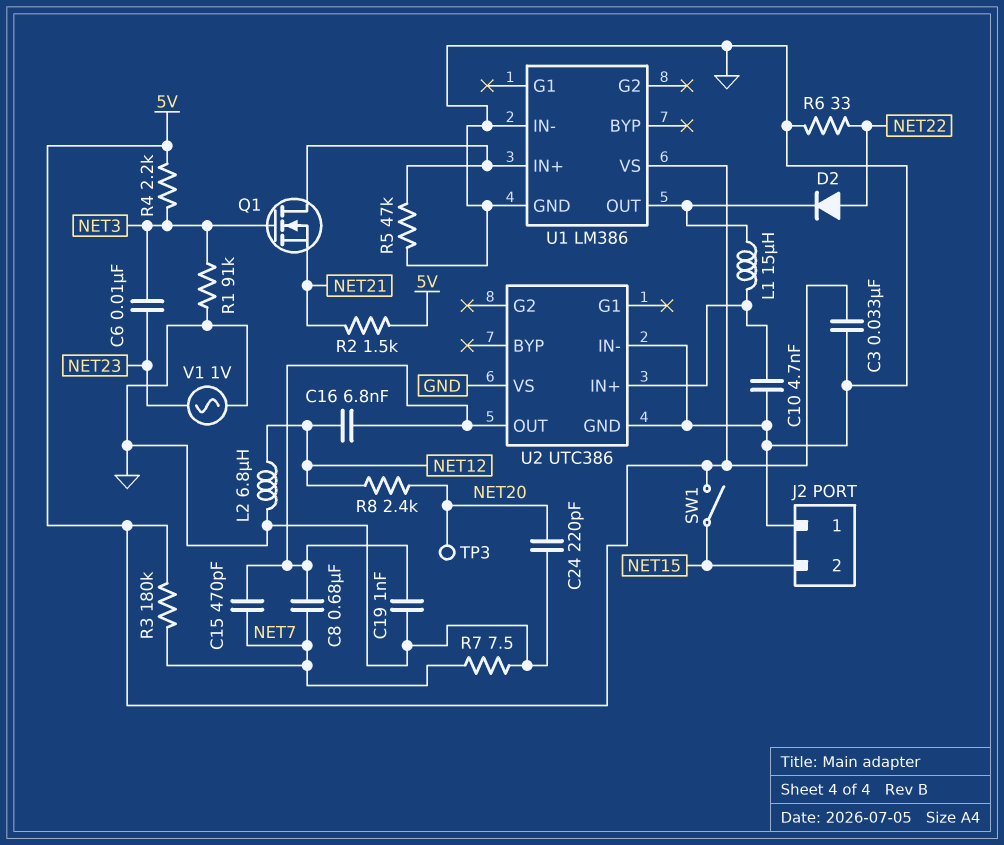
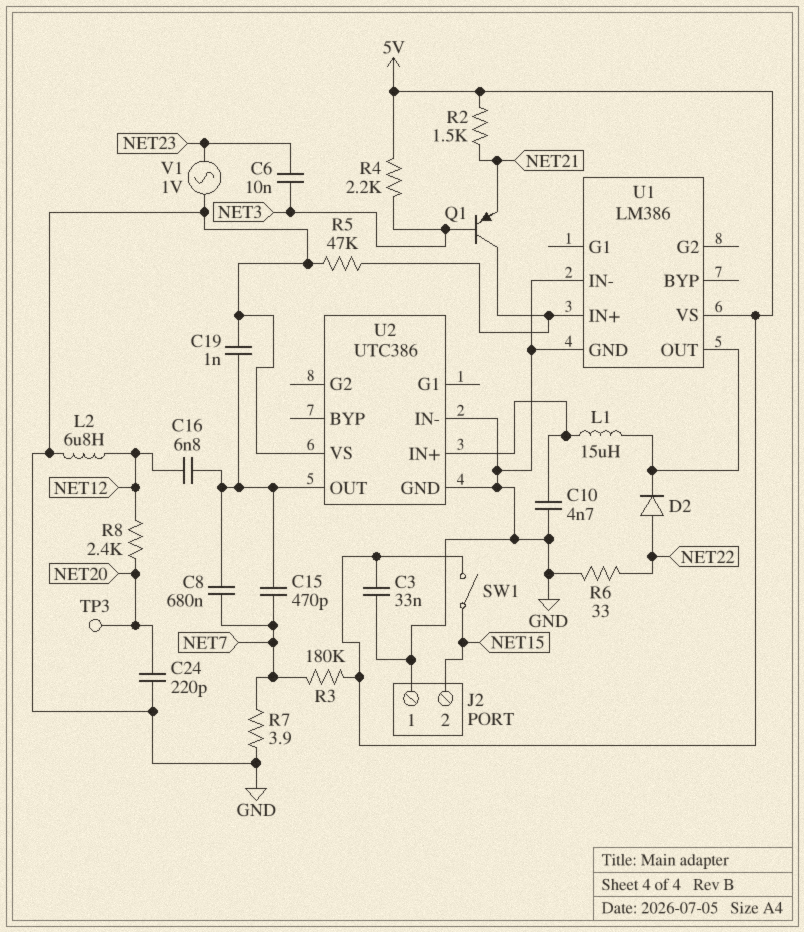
Q1: NMOS (G NET3, D U1/IN+, S NET21) -> PNP (B NET3, C U1/IN+, E NET21)
R1: 91k (GND, NET3) -> none
R7: 7.5 (GND, NET7) -> 3.9 (GND, NET7)

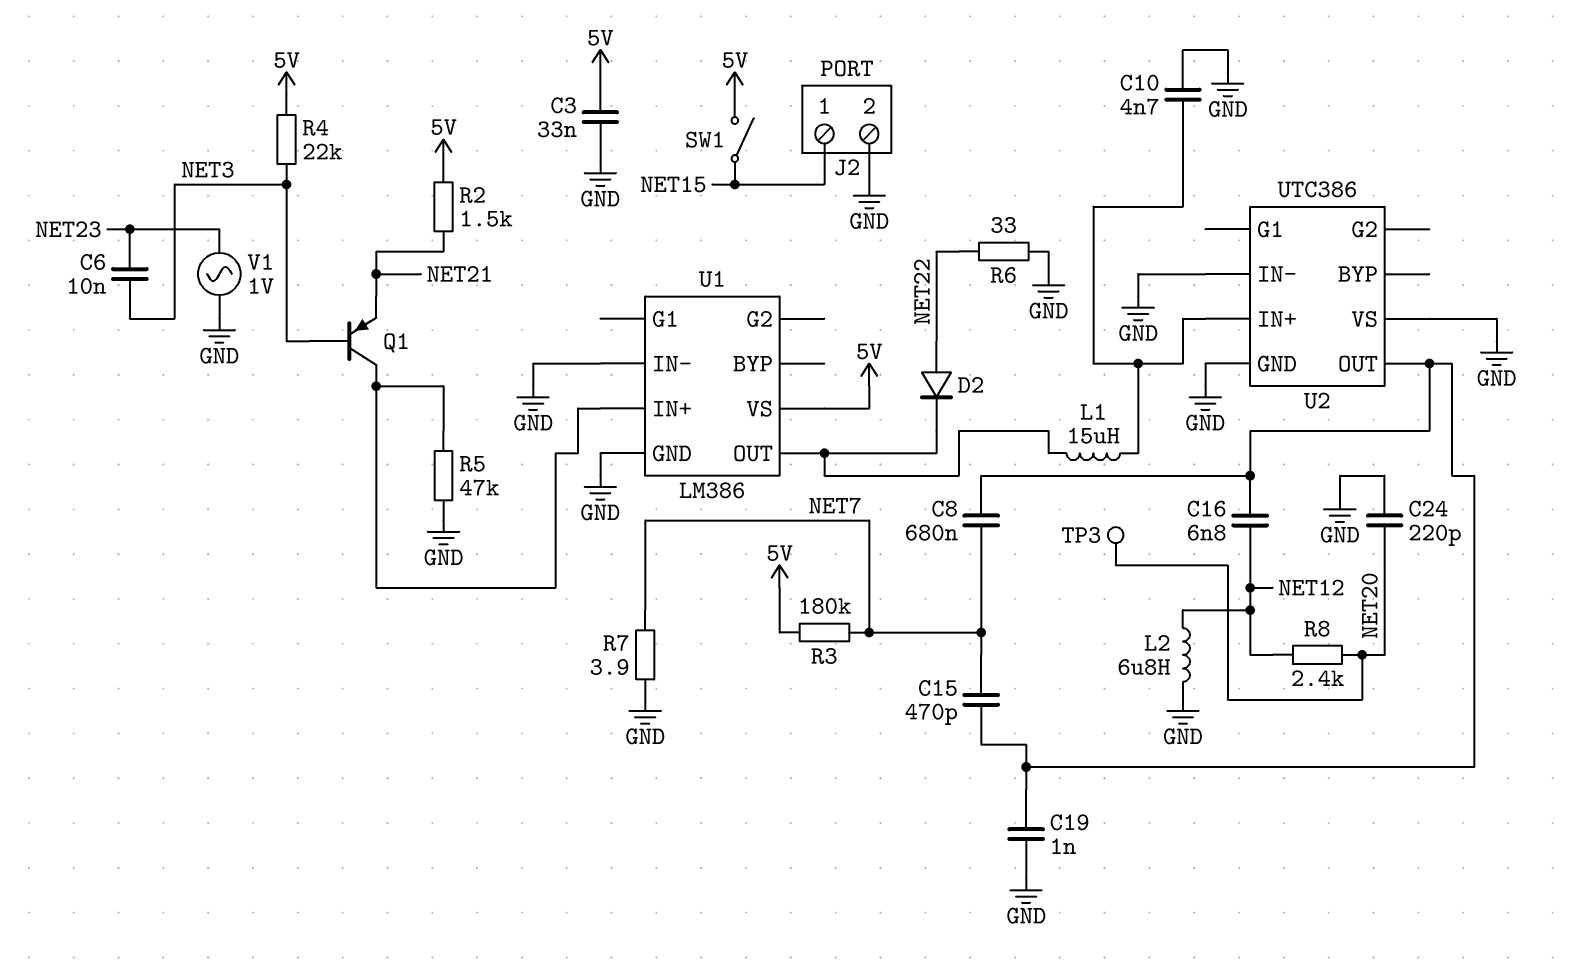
J2 pin 1: GND -> NET15
J2 pin 2: NET15 -> GND
R4: 2.2k (5V, NET3) -> 22k (5V, NET3)

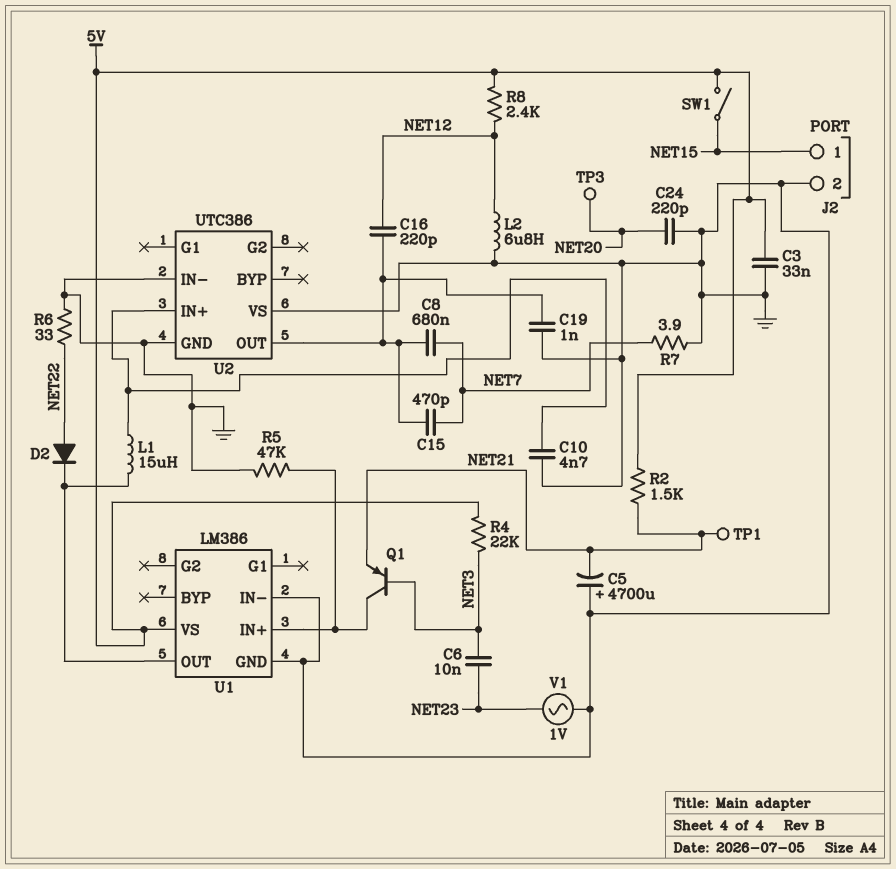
C5: none -> 4700uF (plus GND, minus NET21)
C16: 6.8nF (NET12, U2/OUT) -> 220pF (NET12, U2/OUT)
R3: 180k (5V, NET7) -> none
R8: 2.4k (NET12, NET20) -> 2.4k (5V, NET12)
TP1: none -> test point (NET21)

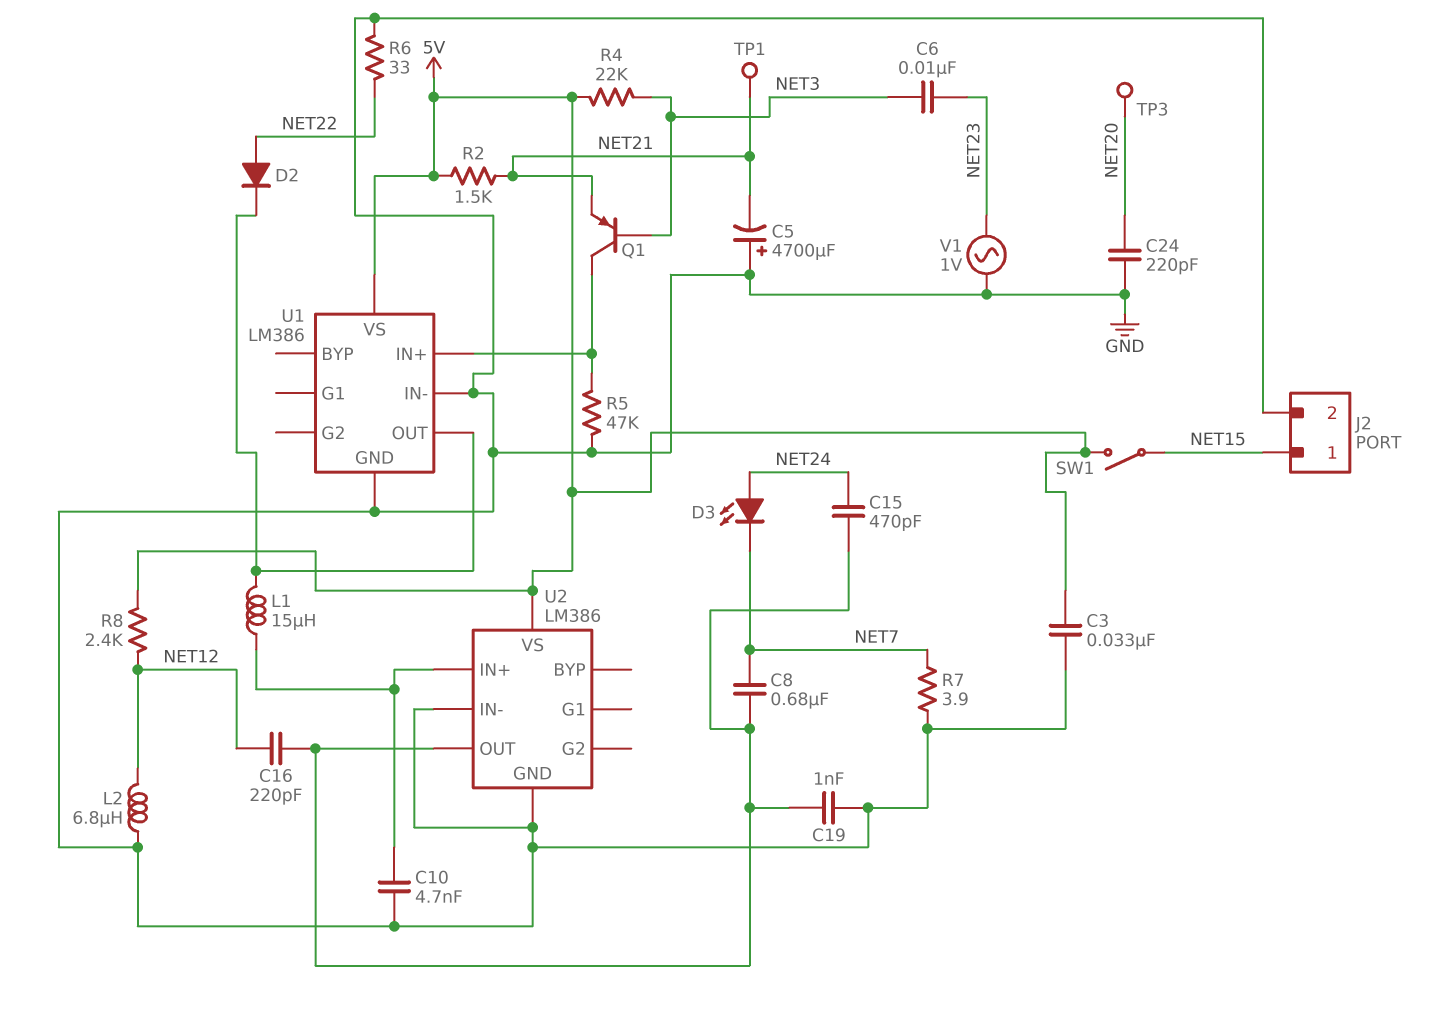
C15: 470pF (NET7, U2/OUT) -> 470pF (NET24, U2/OUT)
D3: none -> LED (A NET24, K NET7)
U2: UTC386 -> LM386
U2 pin VS: GND -> 5V

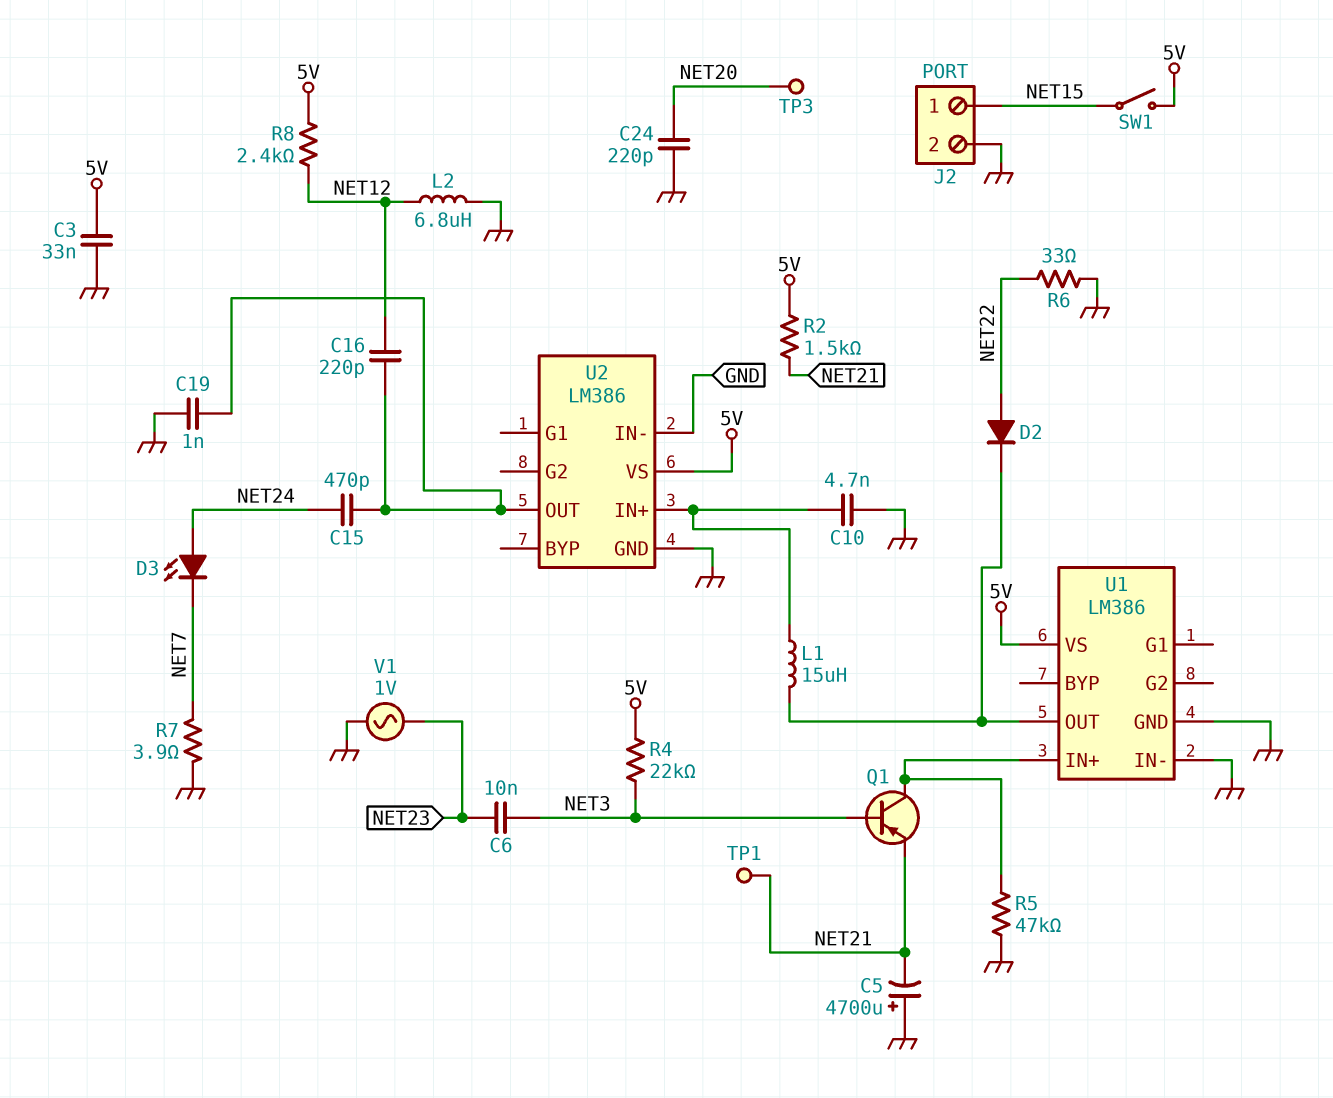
C8: 680nF (NET7, U2/OUT) -> none

